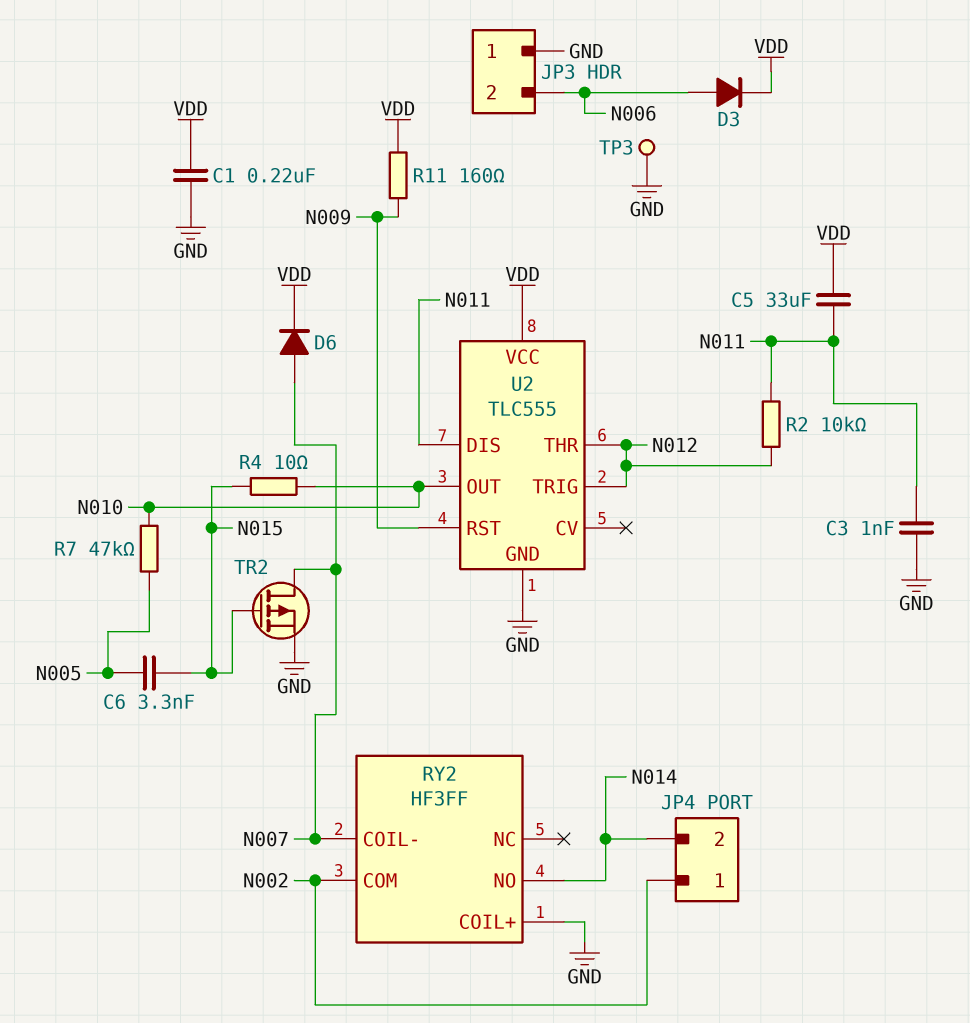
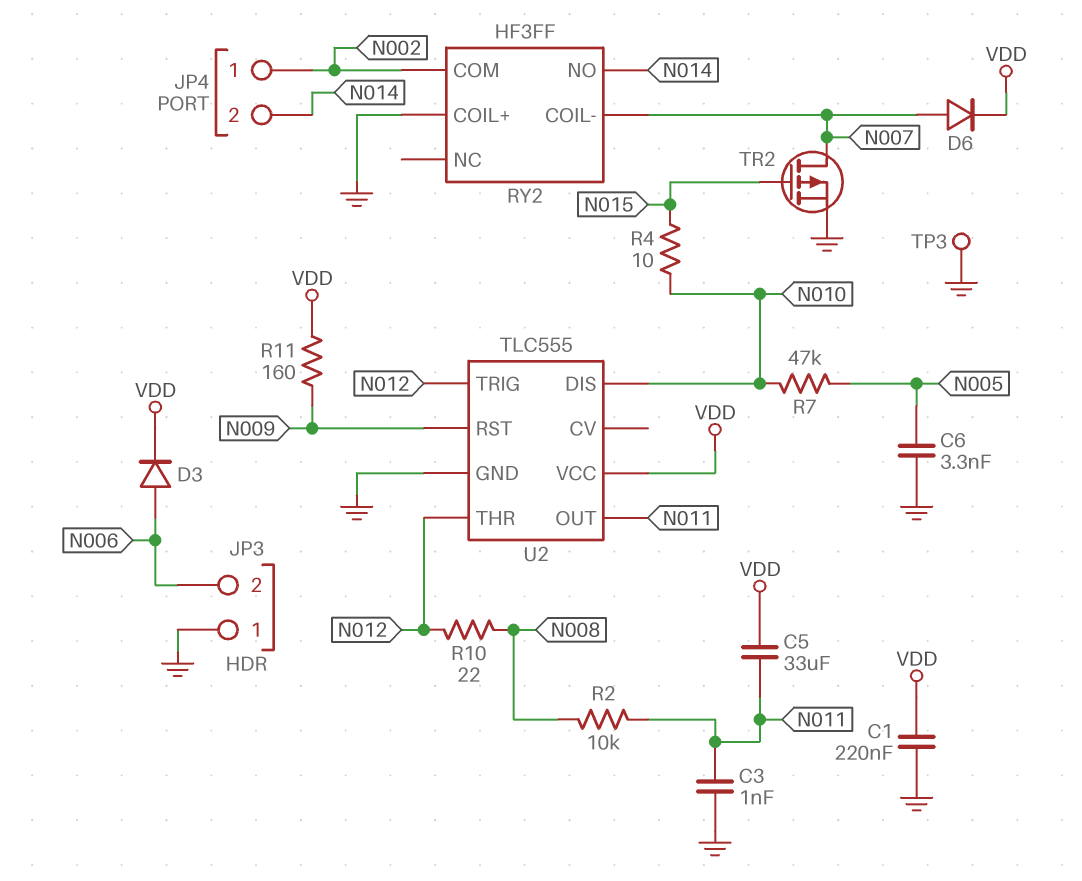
C6: 3.3nF (N005, N015) -> 3.3nF (GND, N005)
R2: 10k (N011, N012) -> 10k (N008, N011)
R10: none -> 22 (N008, N012)
U2 pin DIS: N011 -> N010
U2 pin OUT: N010 -> N011

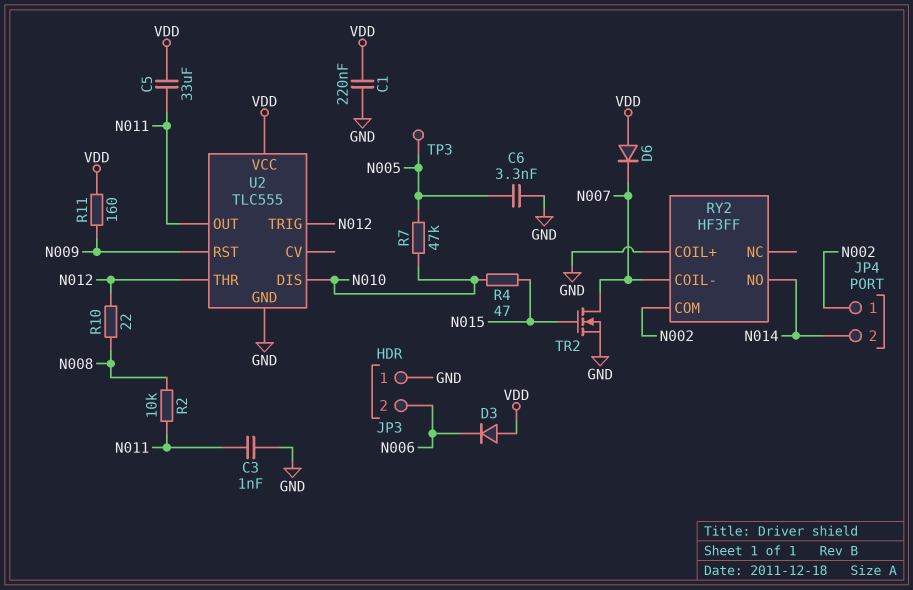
D3: diode (A N006, K VDD) -> diode (A VDD, K N006)
D6: diode (A N007, K VDD) -> diode (A VDD, K N007)
R4: 10 (N010, N015) -> 47 (N010, N015)
TP3: test point (GND) -> test point (N005)
TR2: PMOS (G N015, D N007, S GND) -> NMOS (G N015, D N007, S GND)

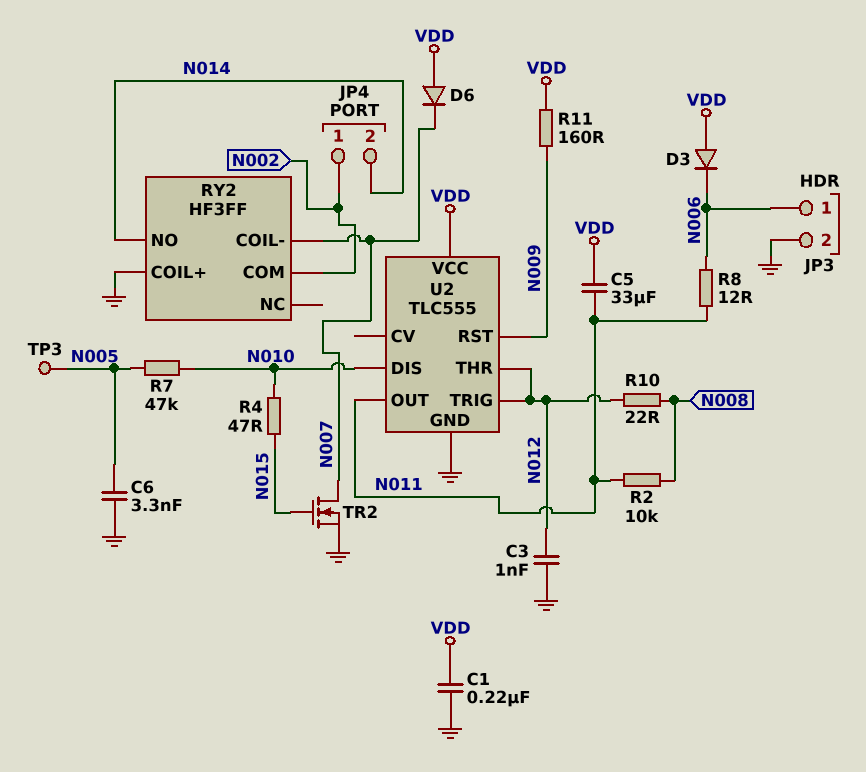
C3: 1nF (GND, N011) -> 1nF (GND, N012)
JP3 pin 1: GND -> N006
JP3 pin 2: N006 -> GND
R8: none -> 12 (N006, N011)

